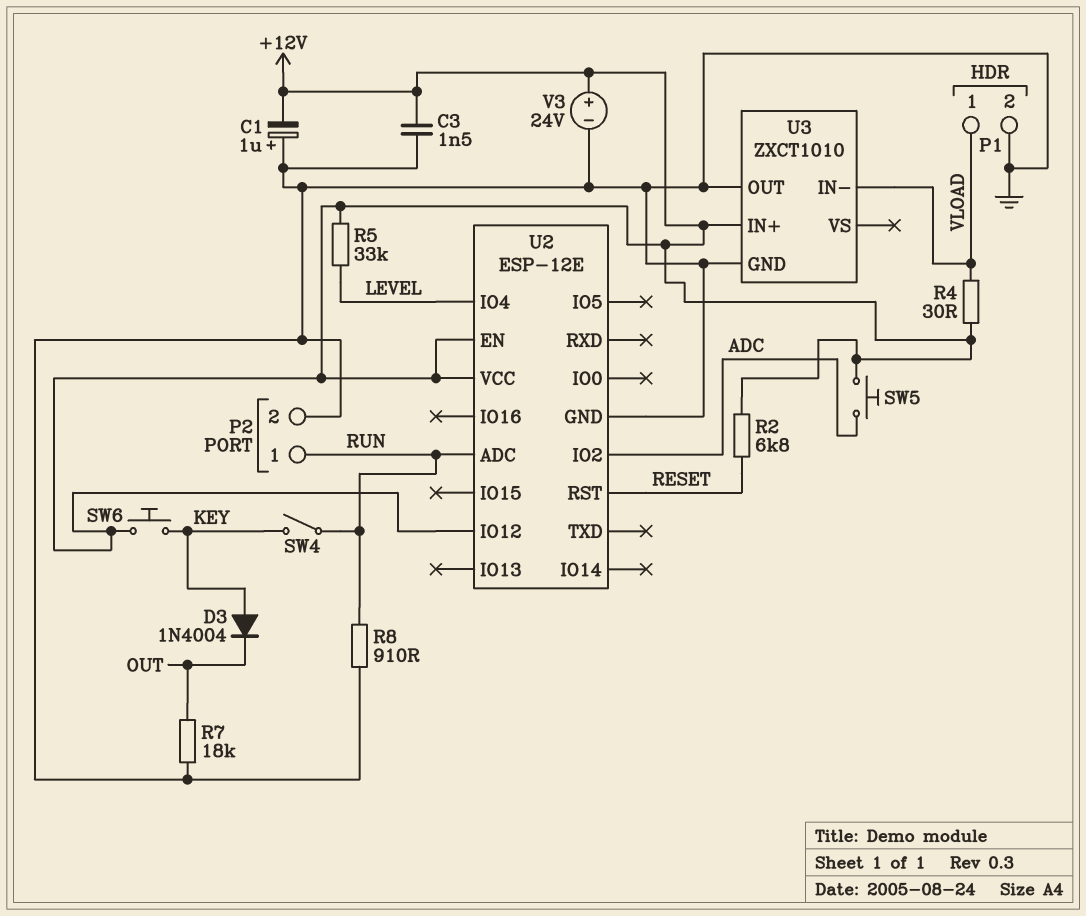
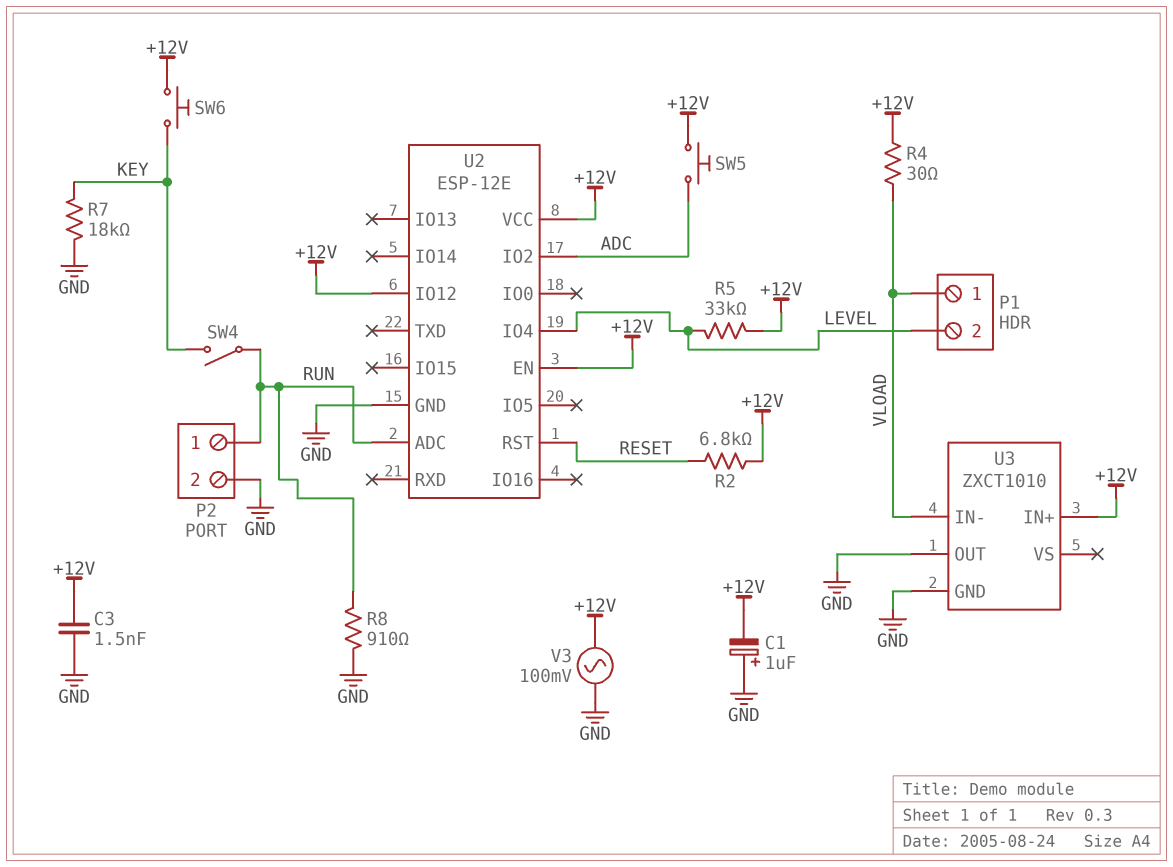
D3: diode 1N4004 (A KEY, K OUT) -> none
P1 pin 2: GND -> LEVEL
R7: 18k (GND, OUT) -> 18k (GND, KEY)
V3: 24V (plus +12V, minus GND) -> AC 100mV (+12V, GND)

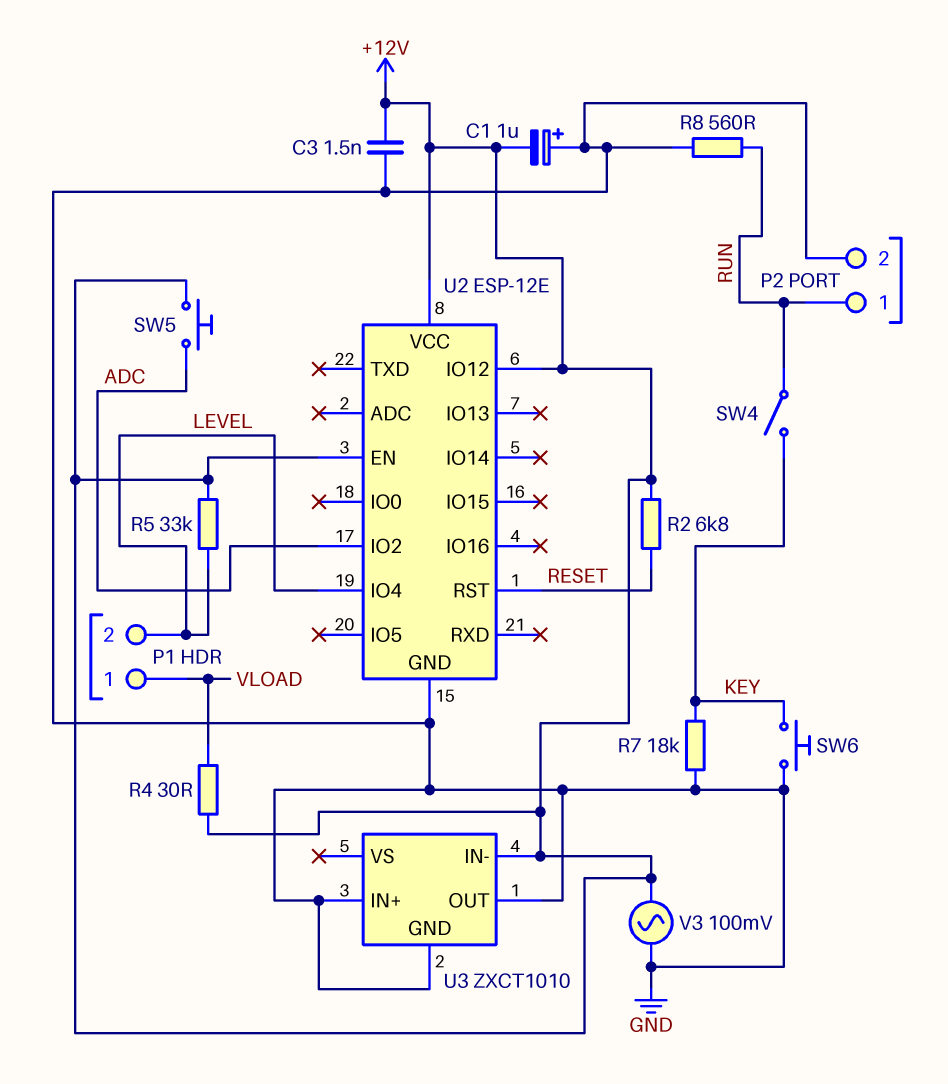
R8: 910 (GND, RUN) -> 560 (GND, RUN)
SW6: button (+12V, KEY) -> button (GND, KEY)
U2 pin ADC: RUN -> none
U3 pin IN+: +12V -> GND
U3 pin IN-: VLOAD -> +12V

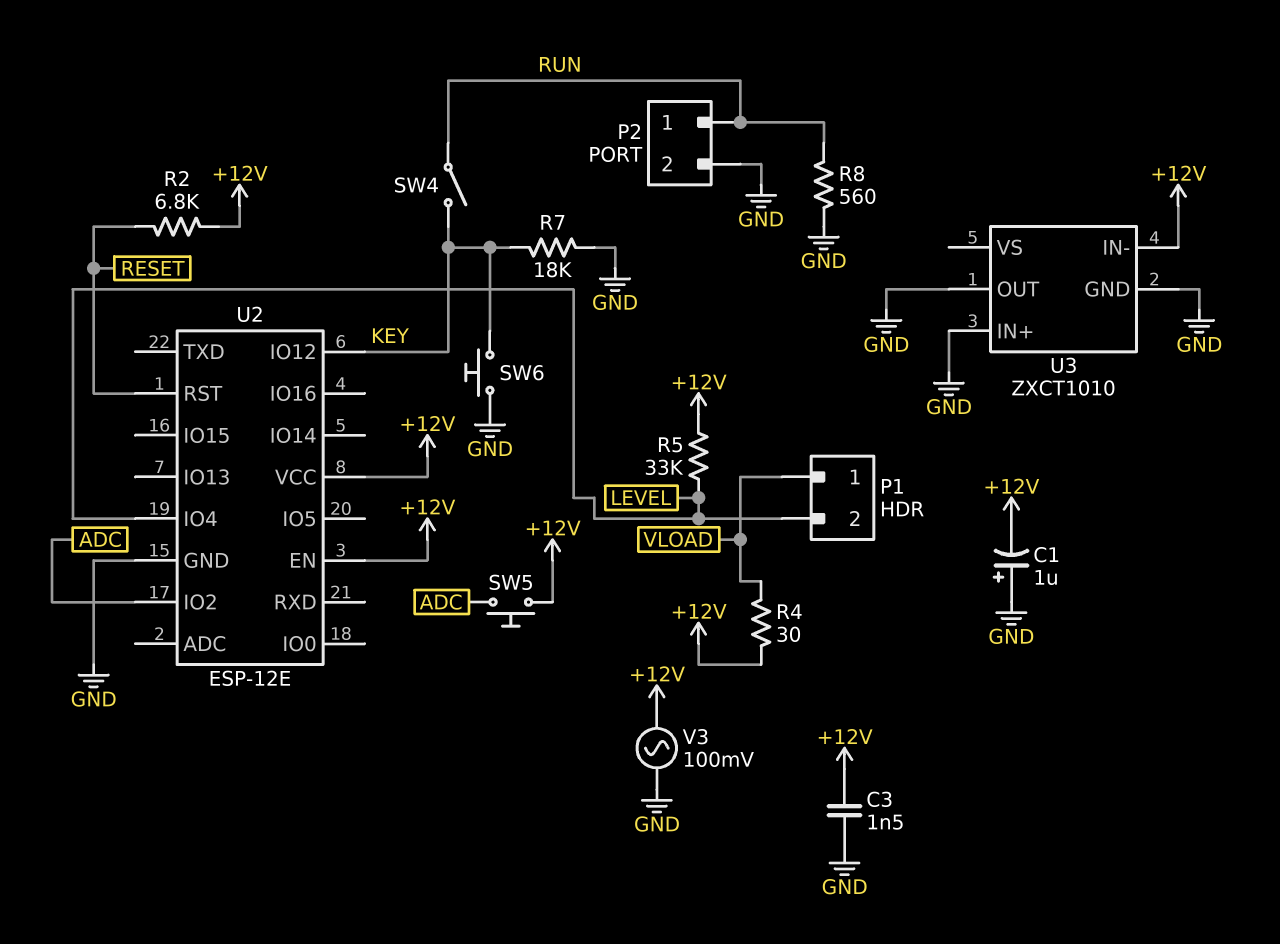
U2 pin IO12: +12V -> KEY

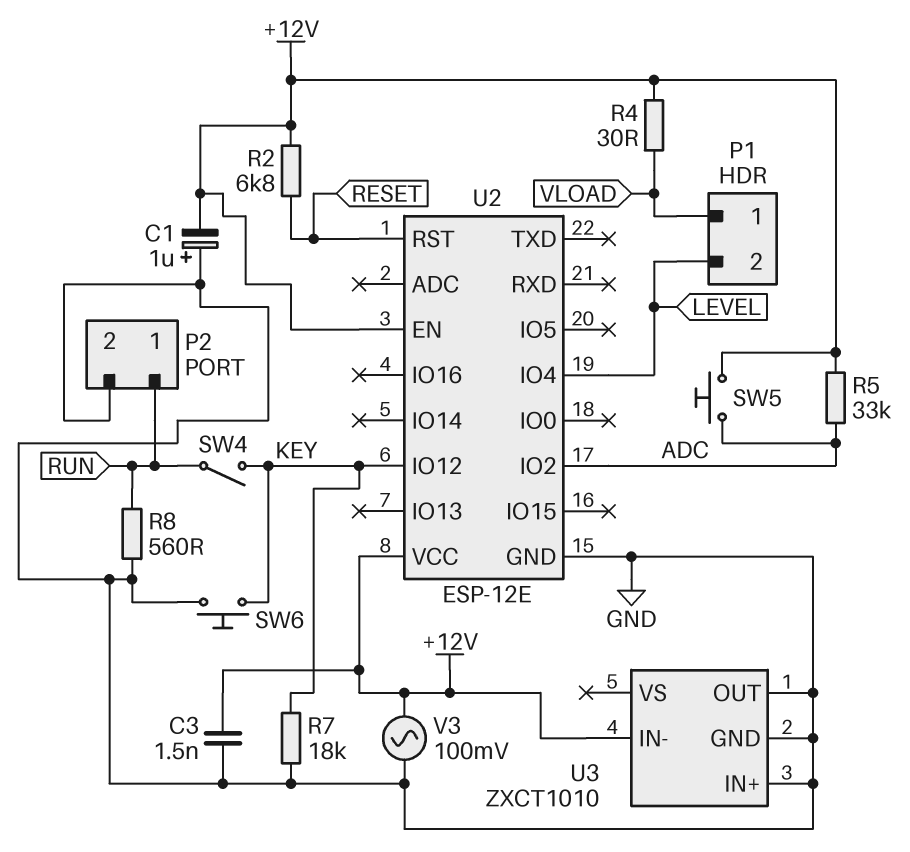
R5: 33k (+12V, LEVEL) -> 33k (+12V, ADC)

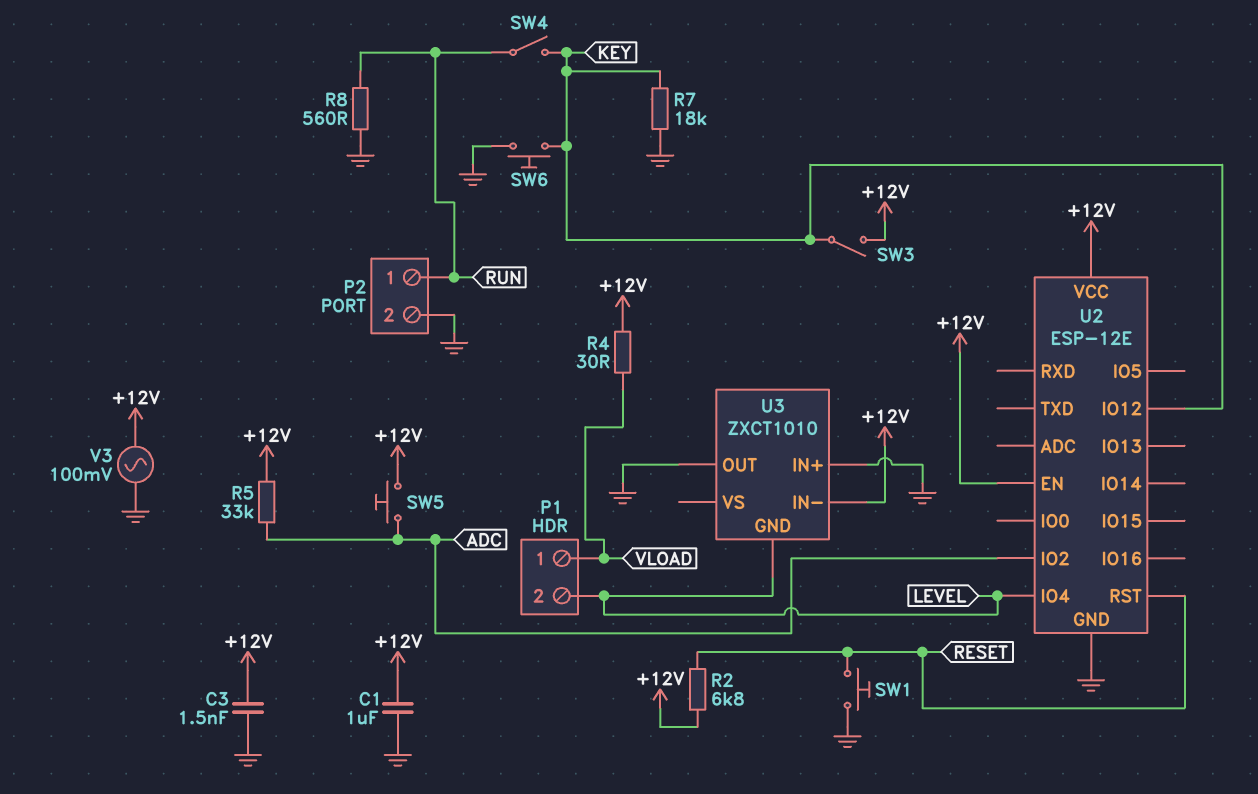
C1: 1uF (plus GND, minus +12V) -> 1uF (+12V, GND)
SW1: none -> button (GND, RESET)
SW3: none -> switch (+12V, KEY)
U3 pin GND: GND -> LEVEL

